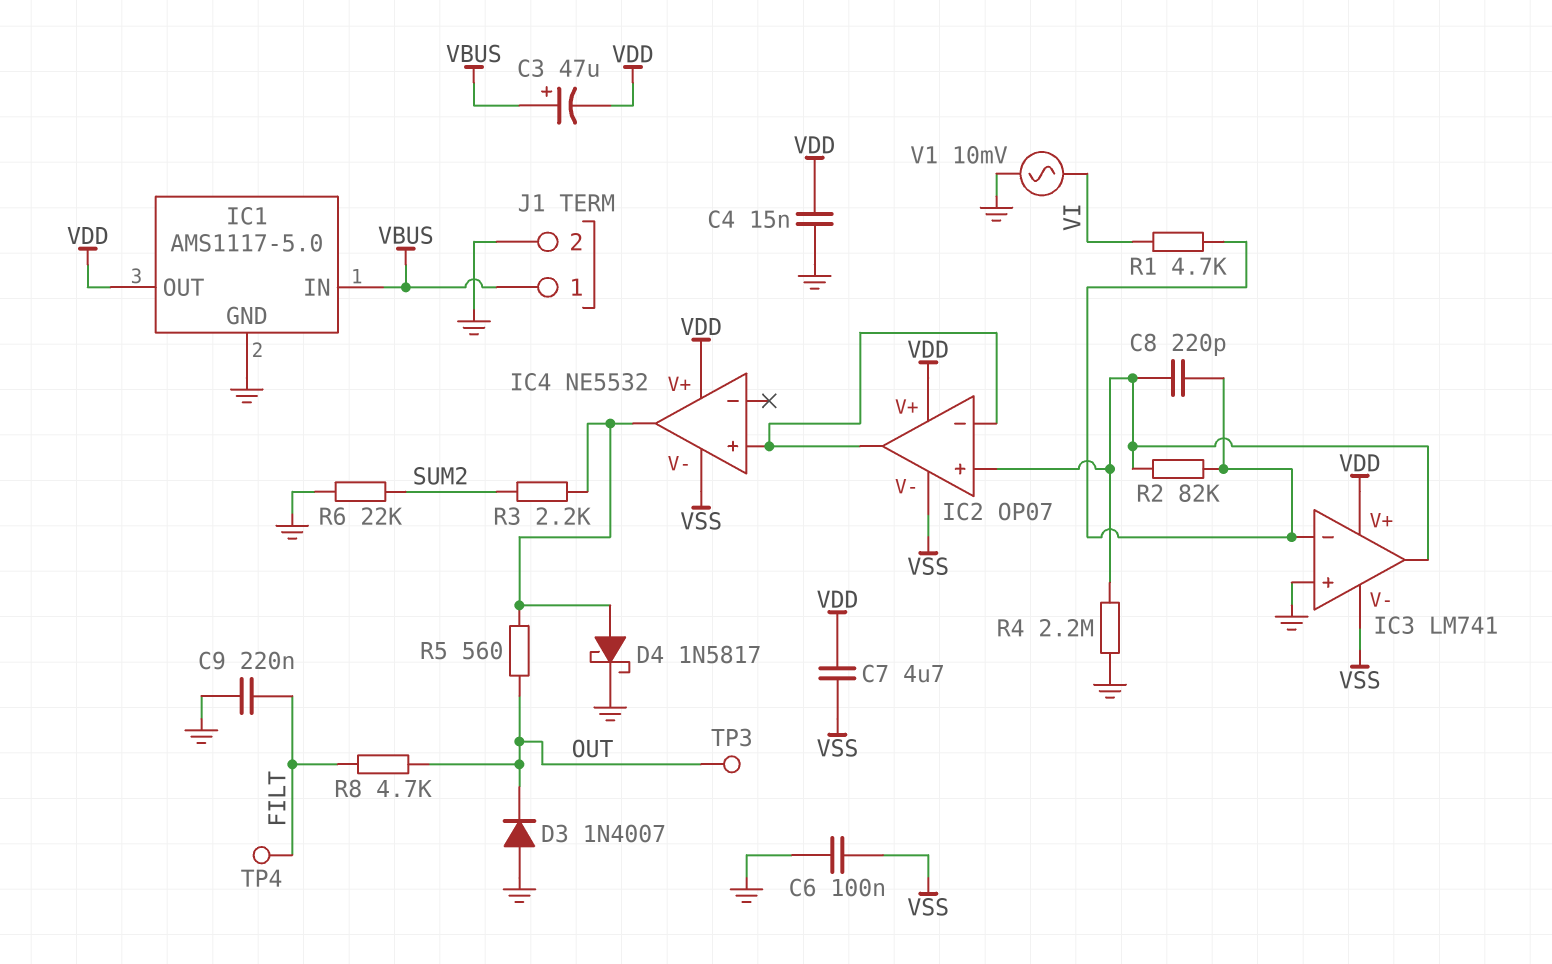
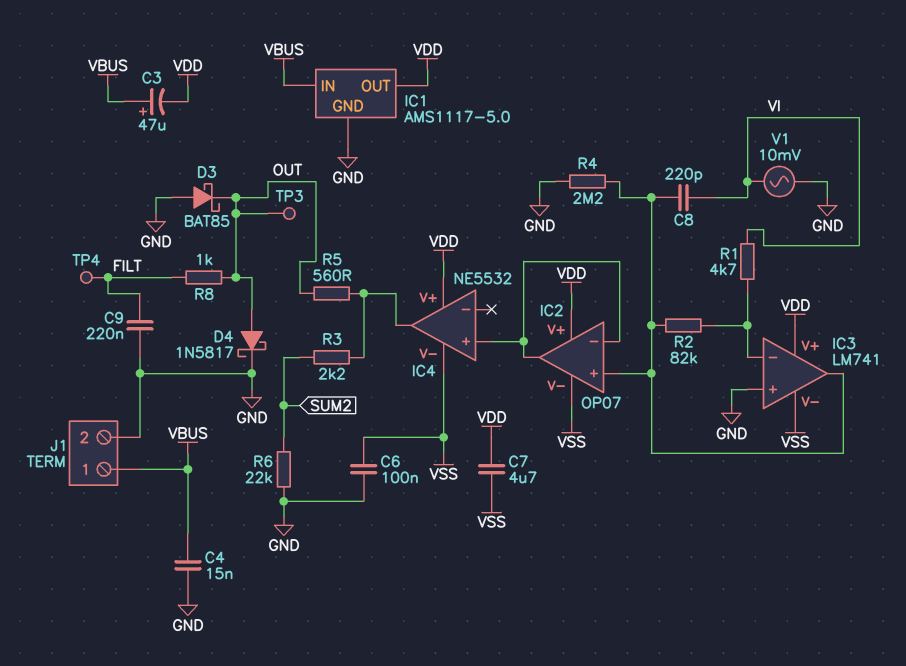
C4: 15nF (GND, VDD) -> 15nF (GND, VBUS)
C8: 220pF (IC2/in+, IC3/in-) -> 220pF (IC2/in+, VI)
D3: diode 1N4007 (A GND, K OUT) -> schottky BAT85 (A GND, K OUT)
D4: schottky 1N5817 (A IC4/out, K GND) -> schottky 1N5817 (A OUT, K GND)
R8: 4.7k (FILT, OUT) -> 1k (FILT, OUT)

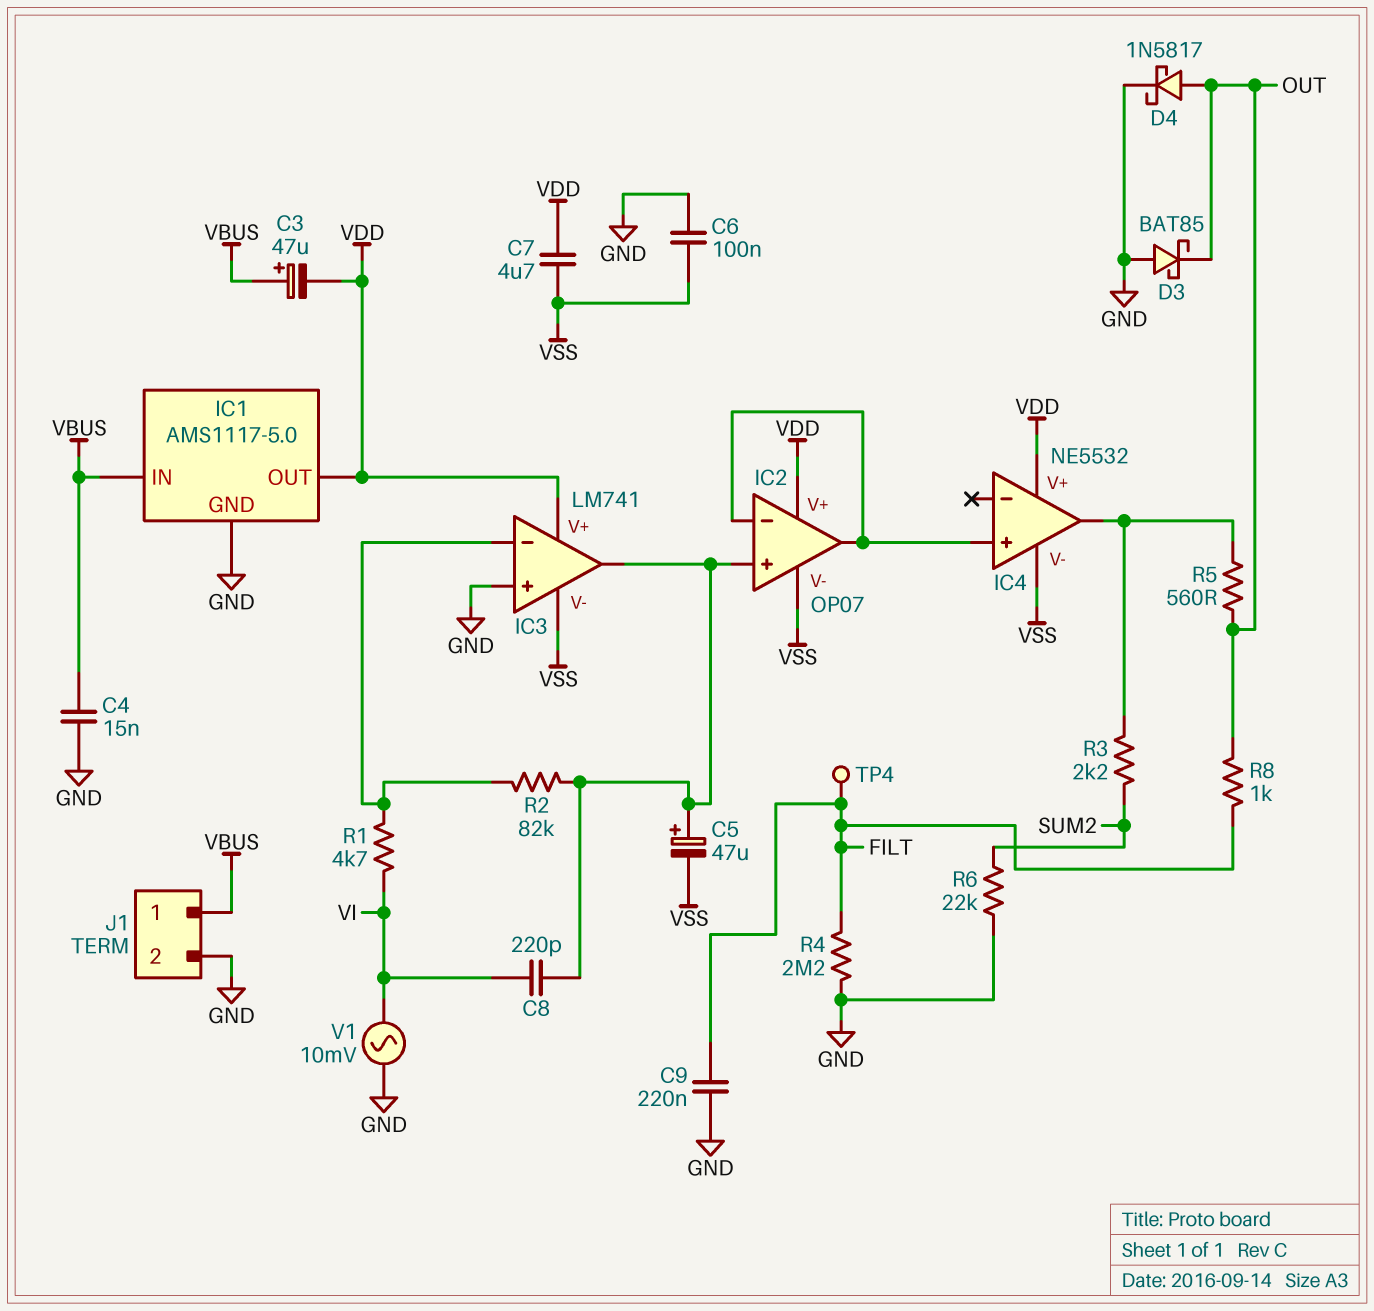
C5: none -> 47uF (plus IC2/in+, minus VSS)
R4: 2.2M (GND, IC2/in+) -> 2.2M (FILT, GND)
TP3: test point (OUT) -> none

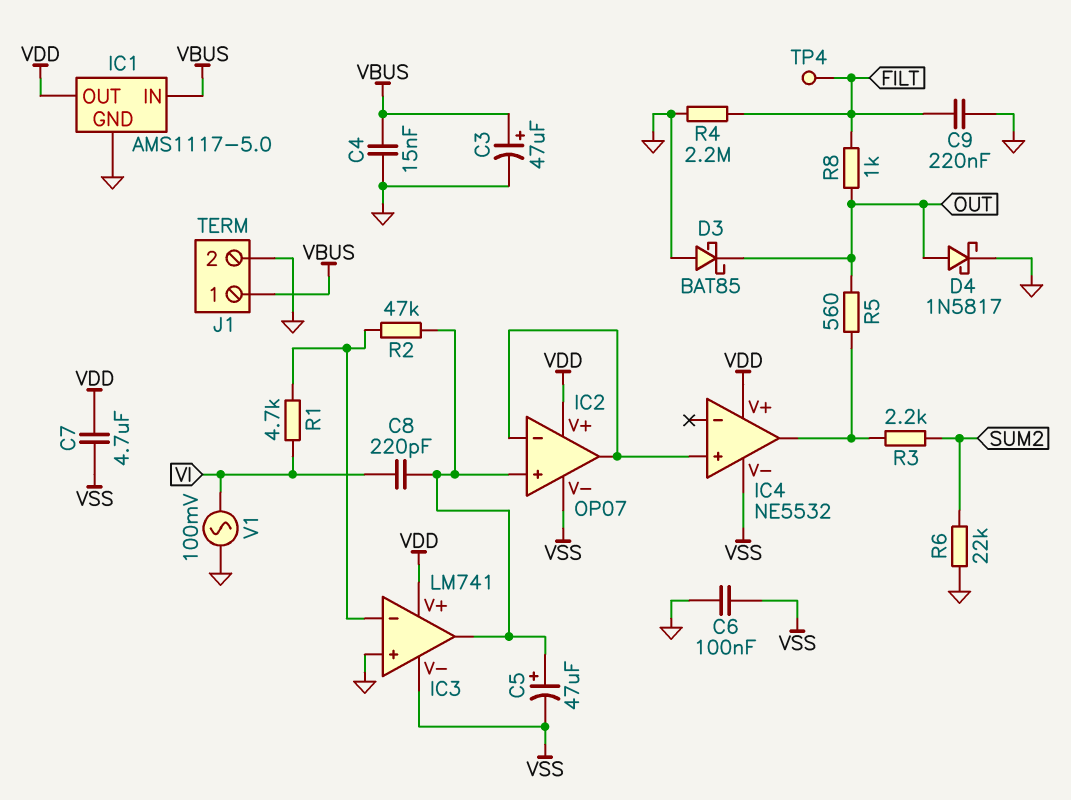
C3: 47uF (plus VBUS, minus VDD) -> 47uF (plus VBUS, minus GND)
R2: 82k (IC2/in+, IC3/in-) -> 47k (IC2/in+, IC3/in-)
V1: AC 10mV (GND, VI) -> AC 100mV (GND, VI)

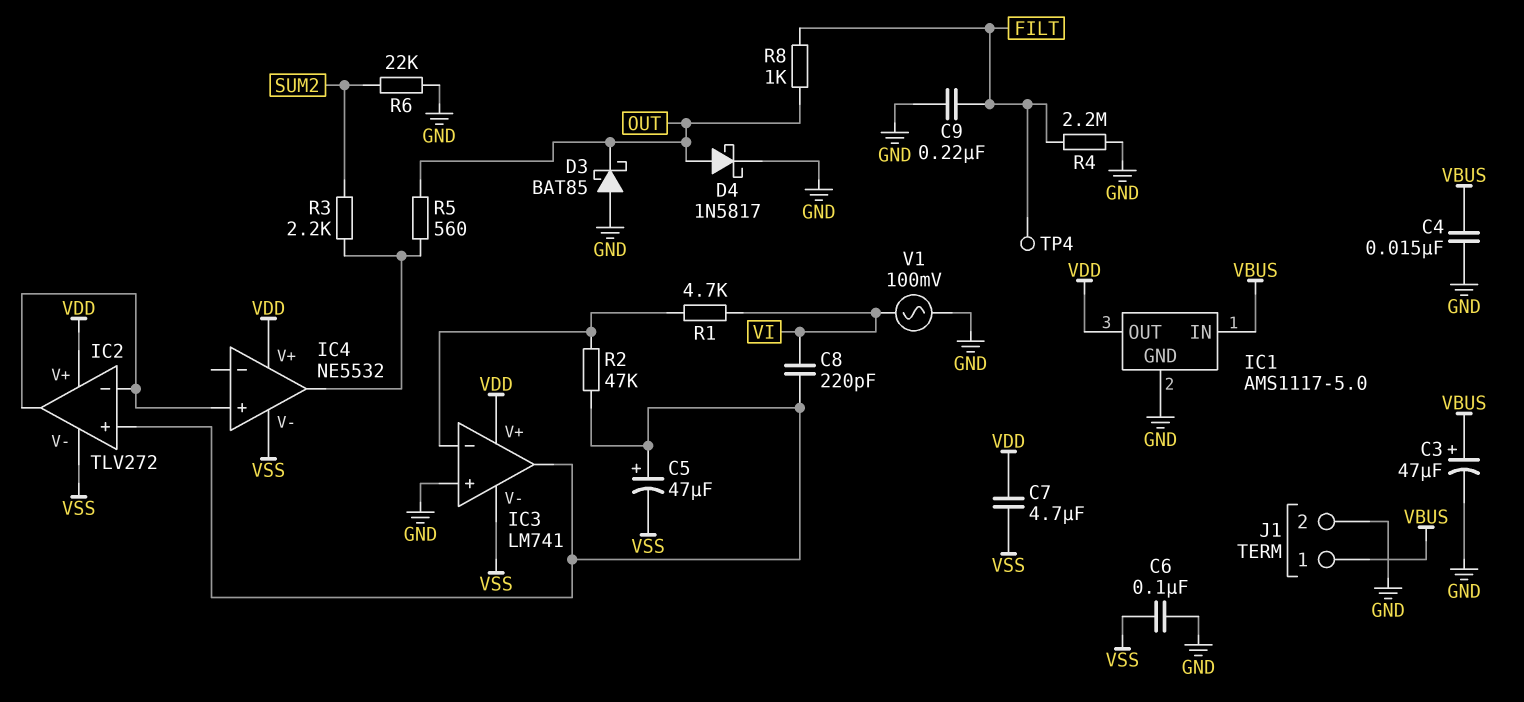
IC2: OP07 -> TLV272

